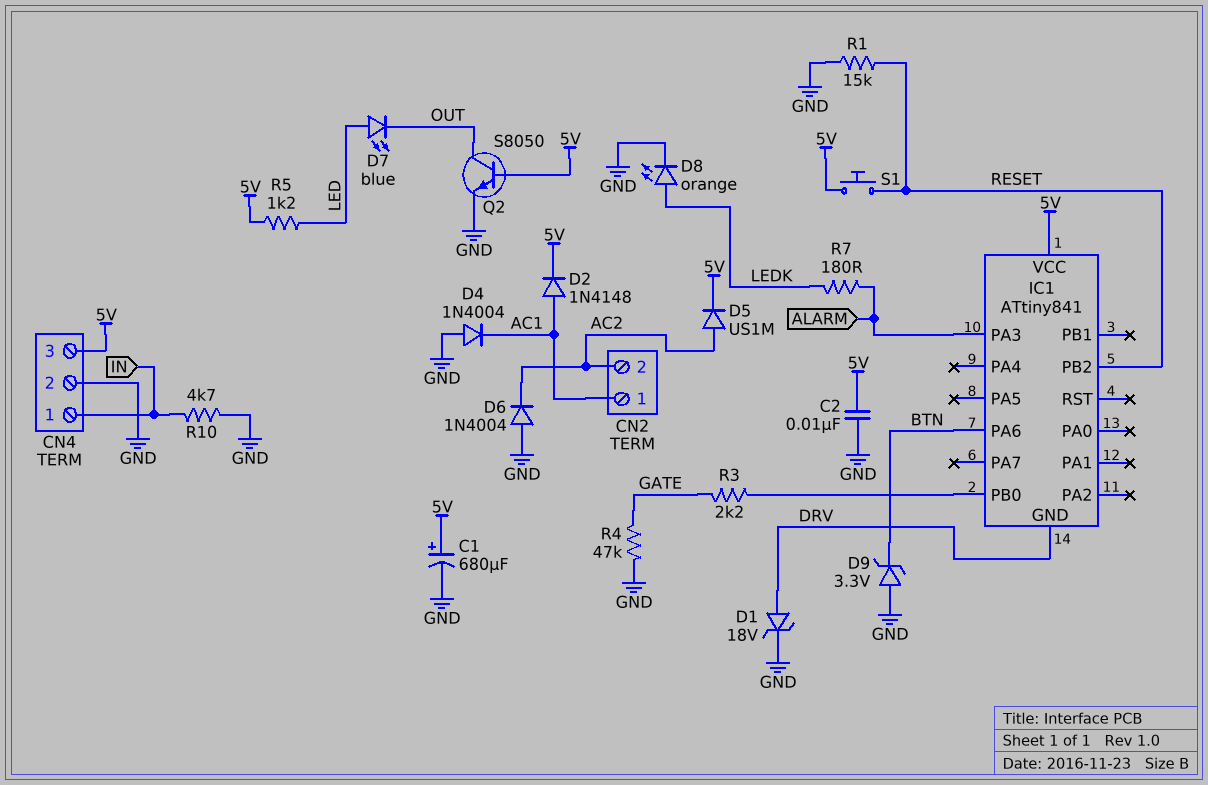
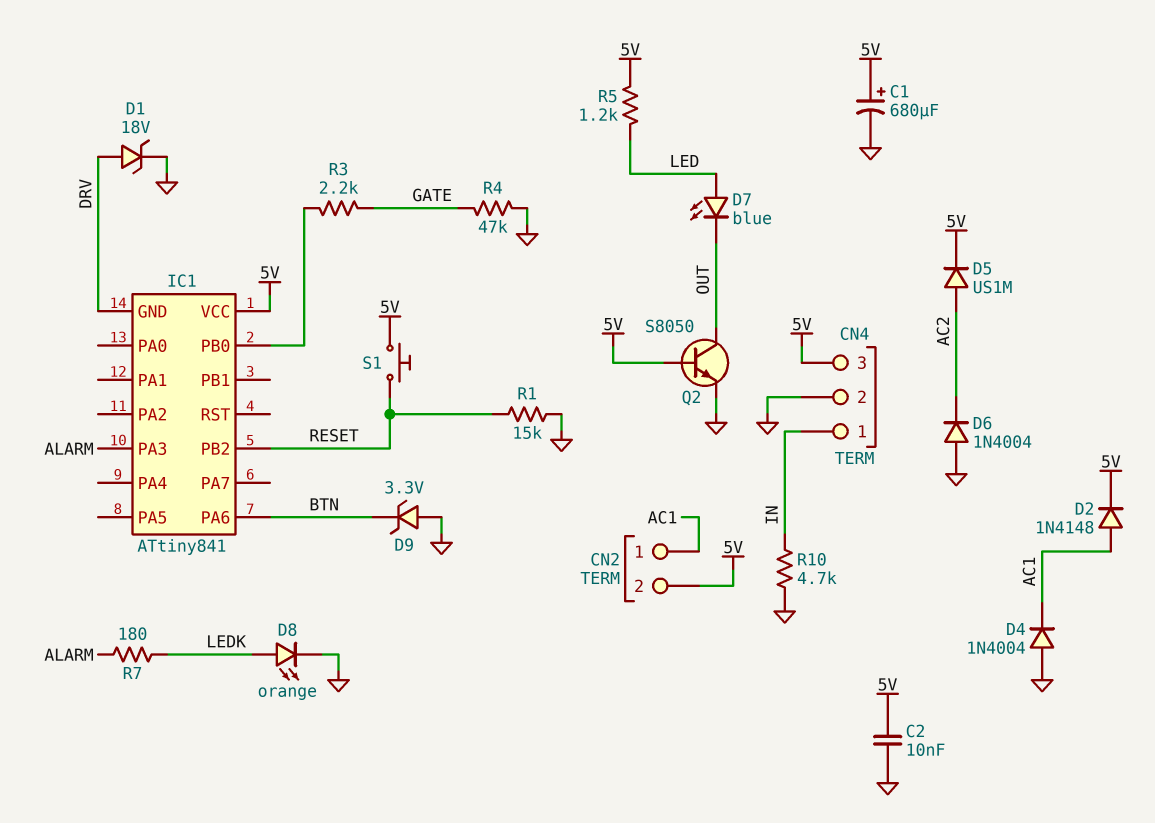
CN2 pin 2: AC2 -> 5V

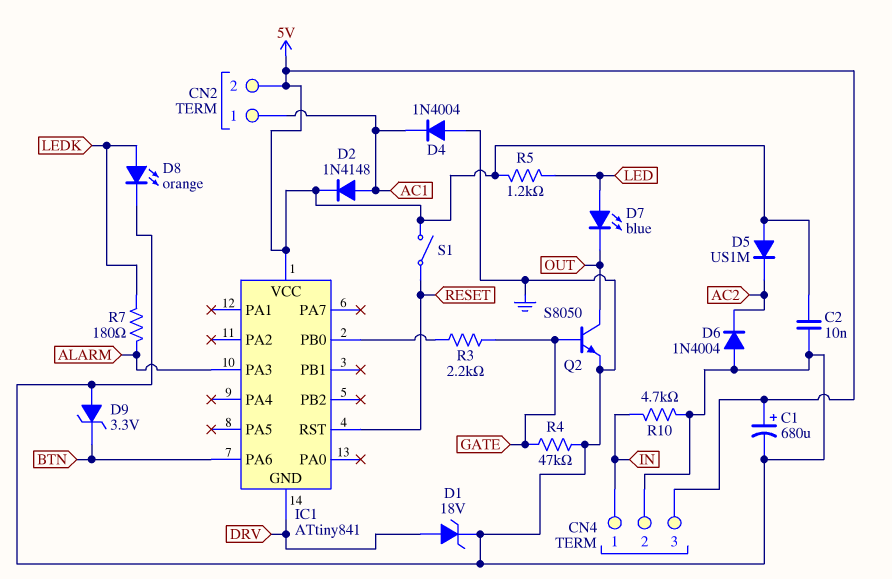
D5: diode US1M (A AC2, K 5V) -> diode US1M (A 5V, K AC2)
IC1 pin PB2: RESET -> none
IC1 pin RST: none -> RESET
Q2: NPN S8050 (B 5V, C OUT, E GND) -> NPN S8050 (B GATE, C OUT, E GND)
R1: 15k (GND, RESET) -> none
S1: button (5V, RESET) -> switch (5V, RESET)

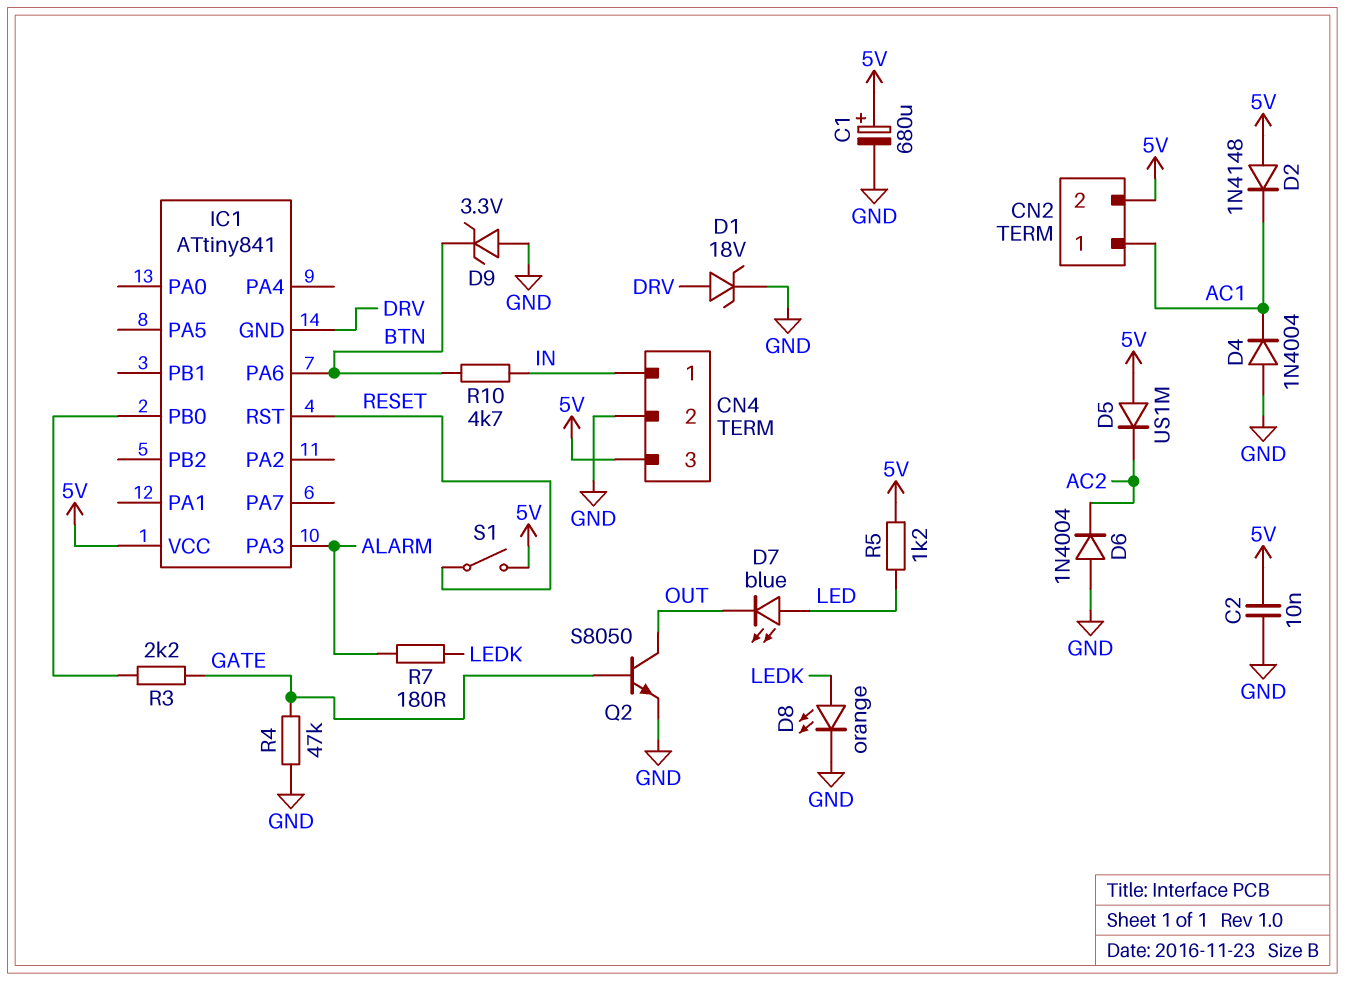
D2: diode 1N4148 (A AC1, K 5V) -> diode 1N4148 (A 5V, K AC1)
R10: 4.7k (GND, IN) -> 4.7k (BTN, IN)

